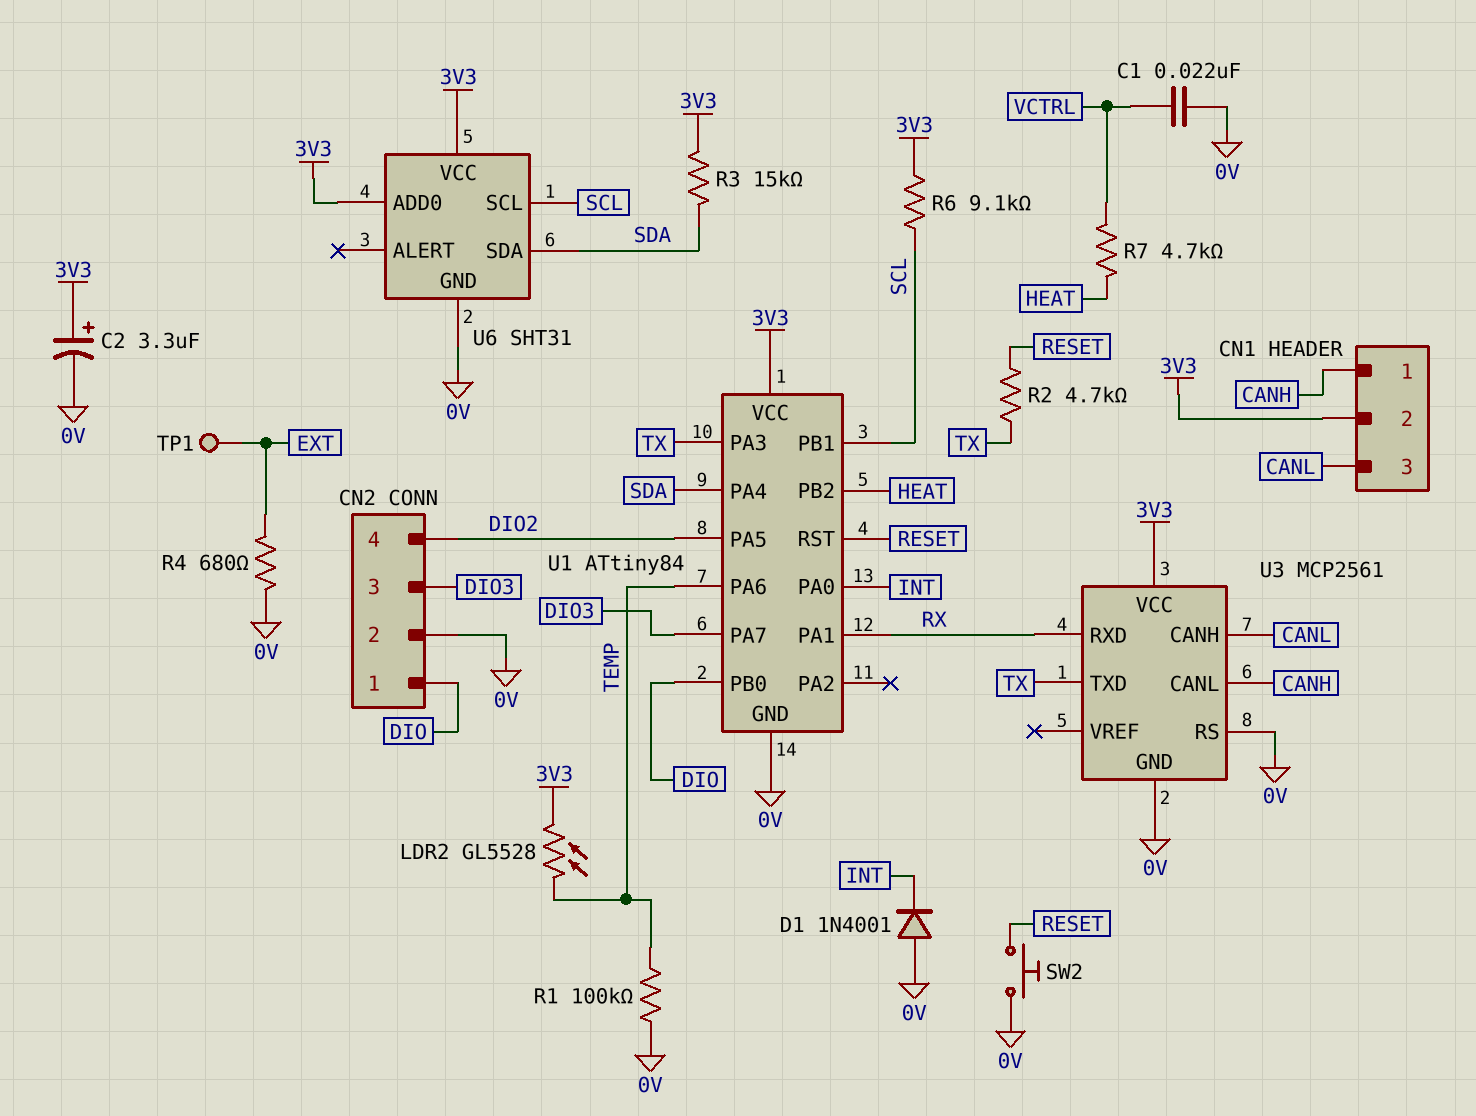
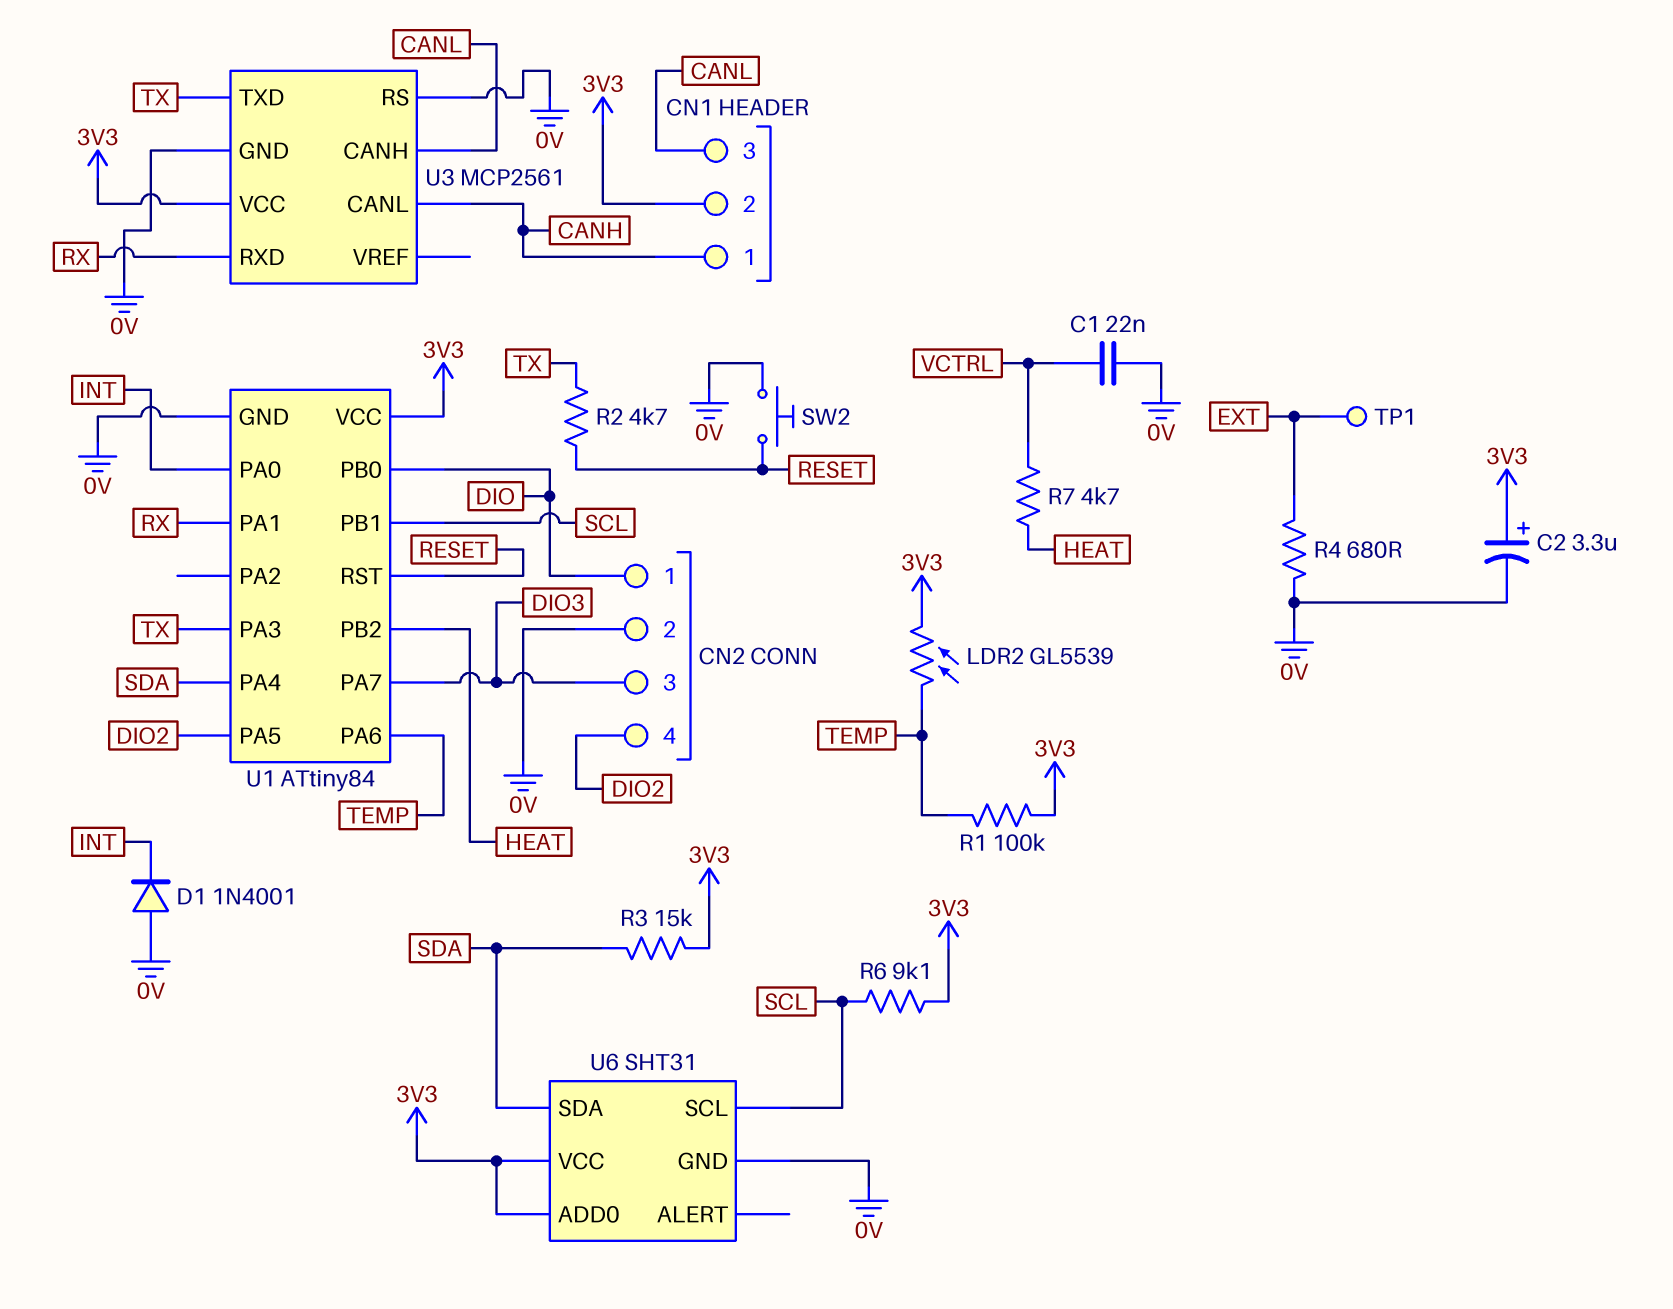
LDR2: GL5528 (3V3, TEMP) -> GL5539 (3V3, TEMP)
R1: 100k (0V, TEMP) -> 100k (3V3, TEMP)

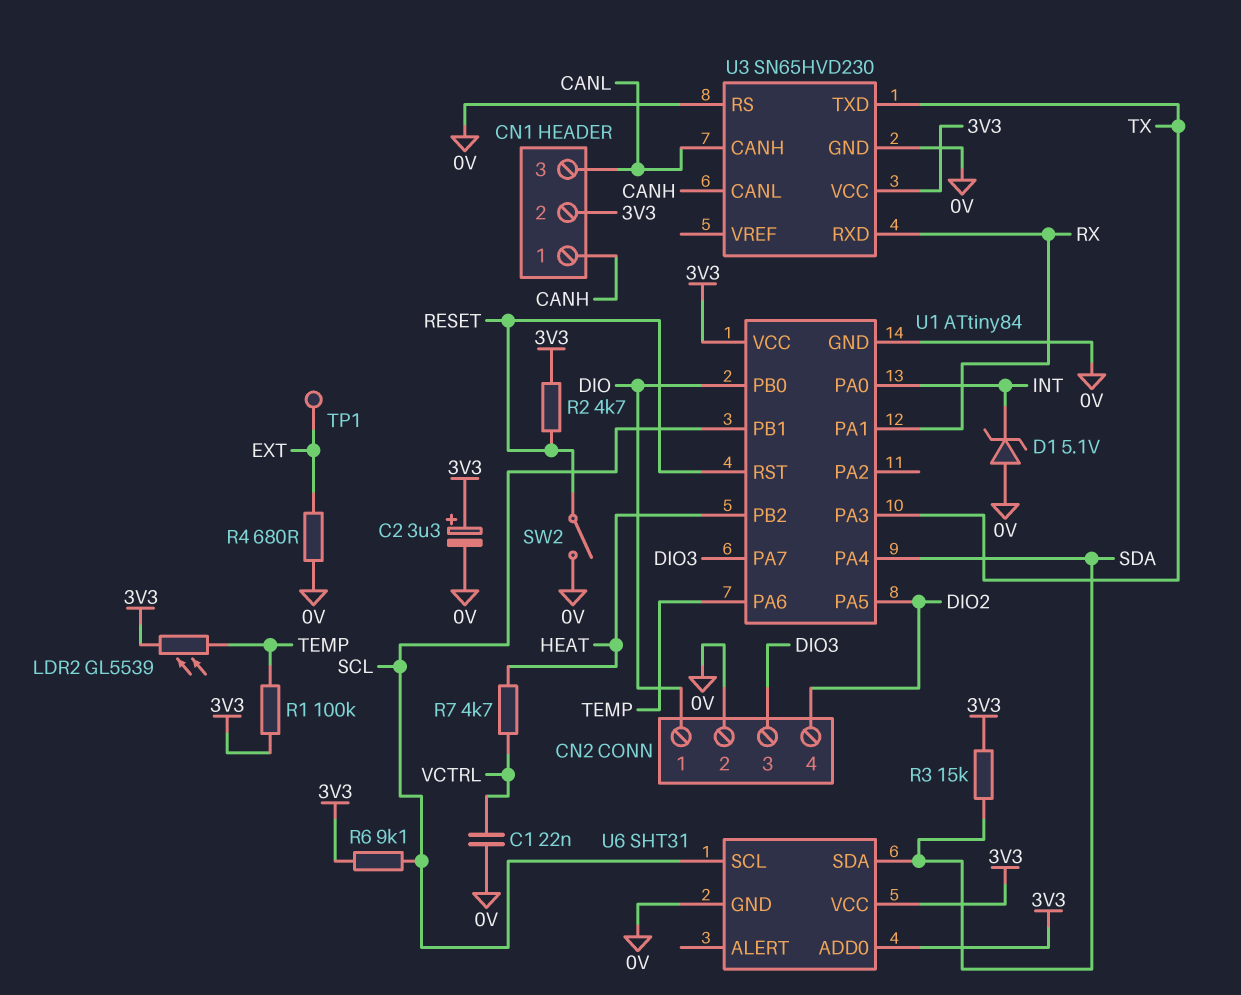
D1: diode 1N4001 (A 0V, K INT) -> zener 5.1V (A 0V, K INT)
R2: 4.7k (RESET, TX) -> 4.7k (3V3, RESET)
SW2: button (0V, RESET) -> switch (0V, RESET)
U3: MCP2561 -> SN65HVD230

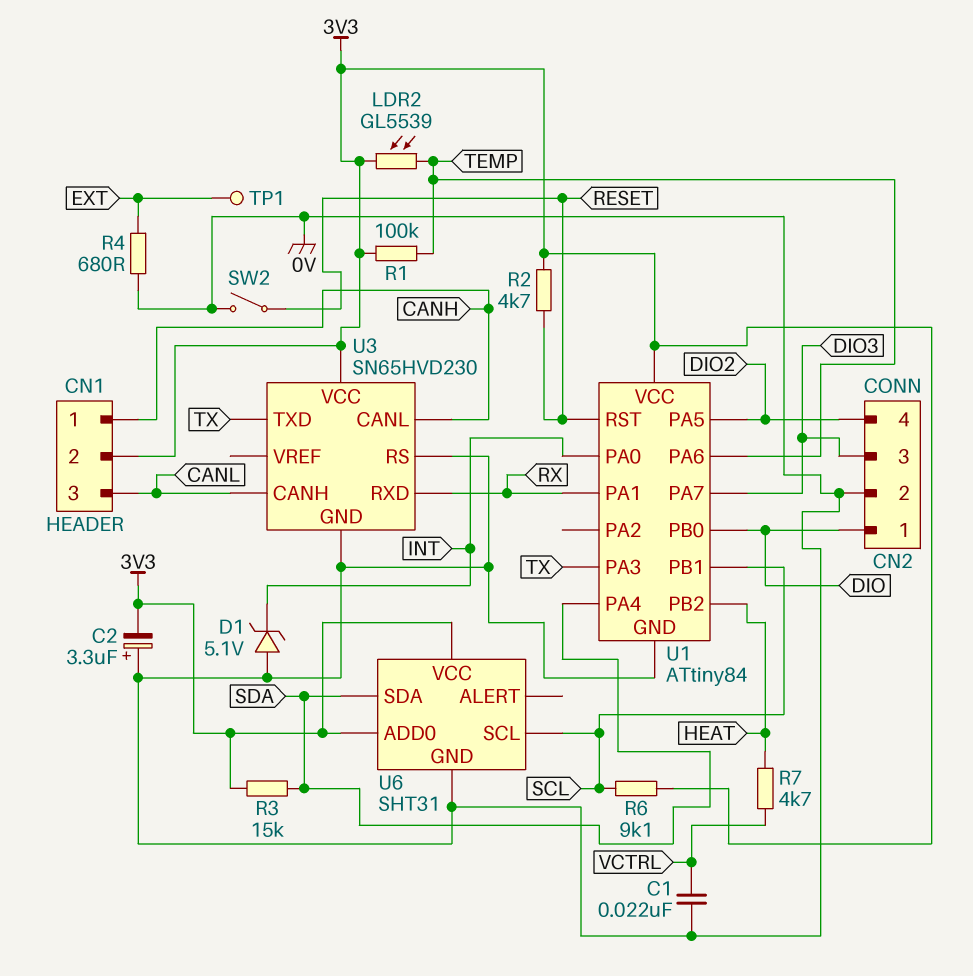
C2: 3.3uF (plus 3V3, minus 0V) -> 3.3uF (plus 0V, minus 3V3)

